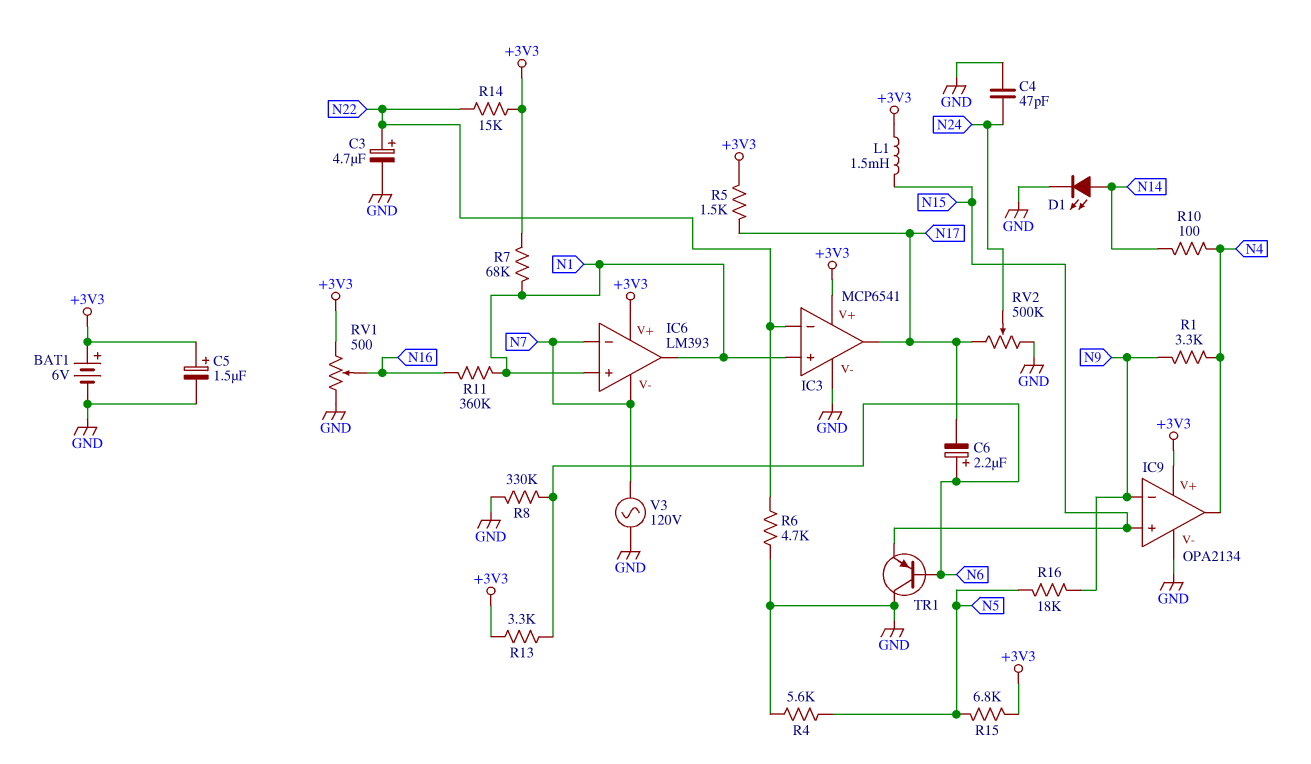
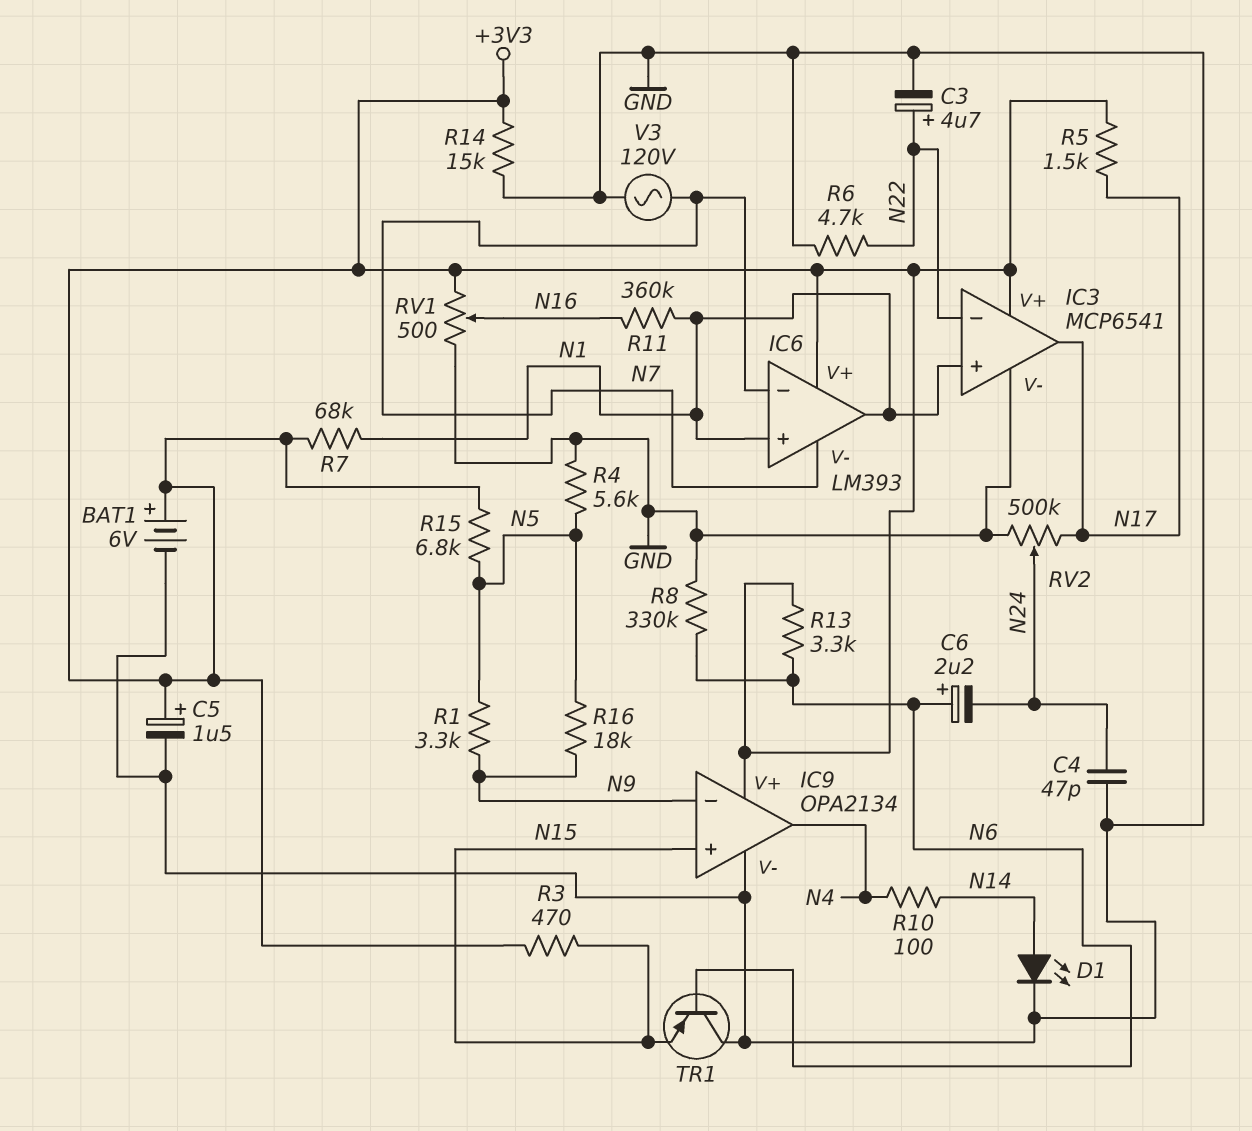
C6: 2.2uF (plus N6, minus N17) -> 2.2uF (plus N6, minus N24)
L1: 1.5mH (+3V3, N15) -> none
R1: 3.3k (N4, N9) -> 3.3k (N5, N9)
R3: none -> 470 (+3V3, N15)
R14: 15k (+3V3, N22) -> 15k (+3V3, GND)

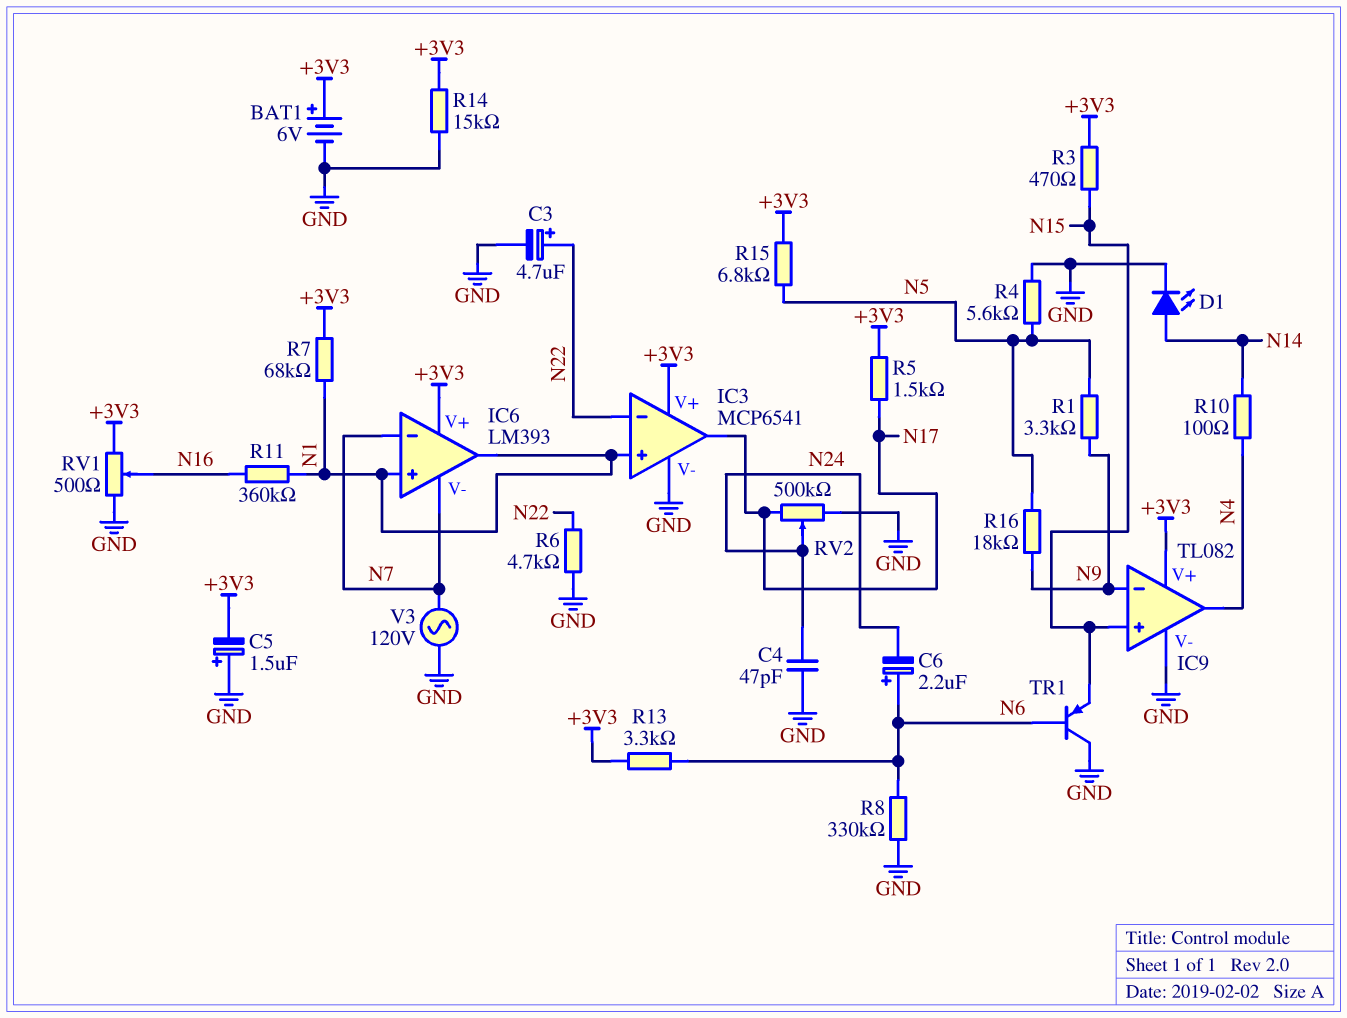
C5: 1.5uF (plus +3V3, minus GND) -> 1.5uF (plus GND, minus +3V3)
IC9: OPA2134 -> TL082

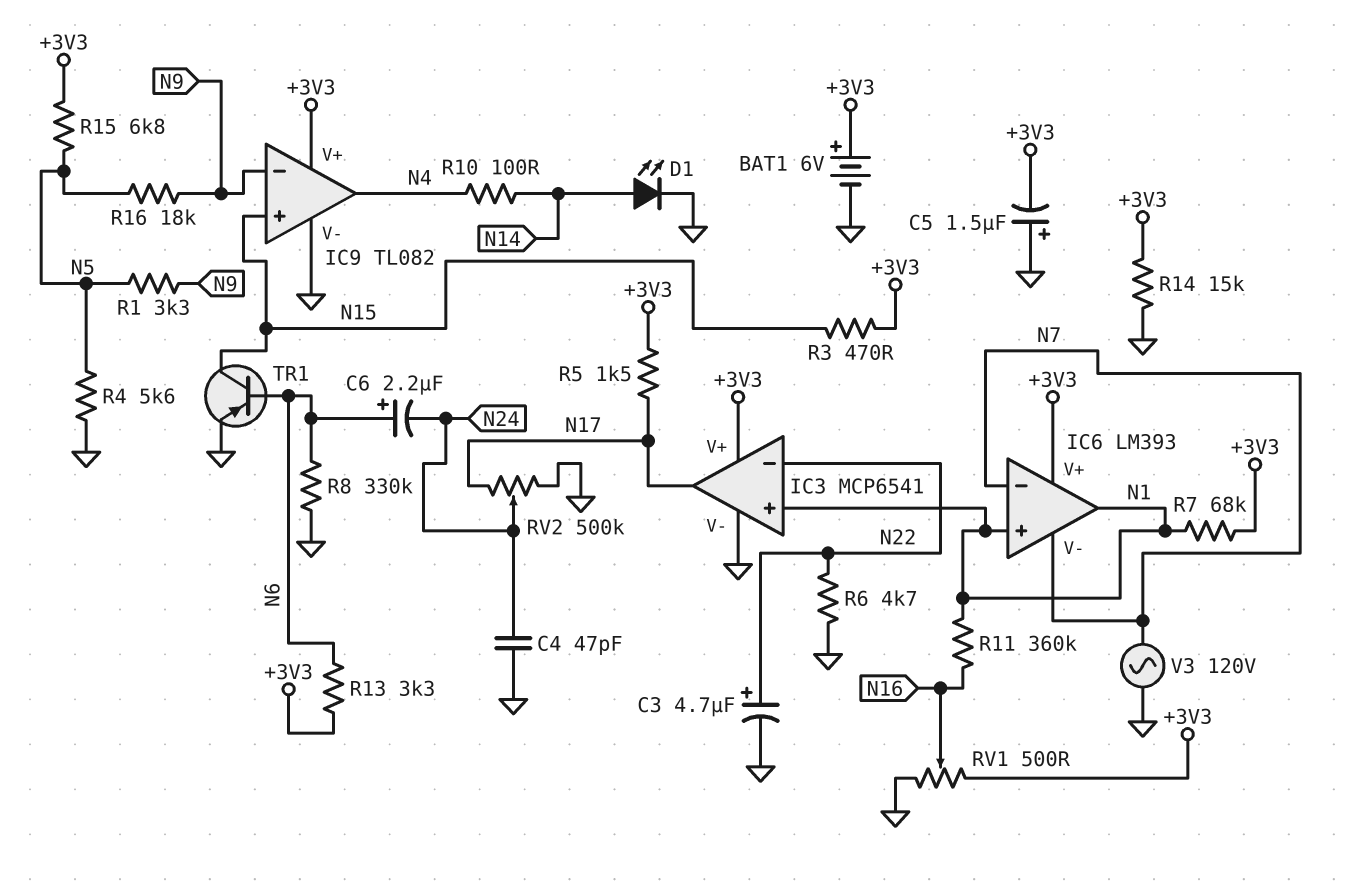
TR1: PNP (B N6, C GND, E N15) -> PNP (B N6, C N15, E GND)

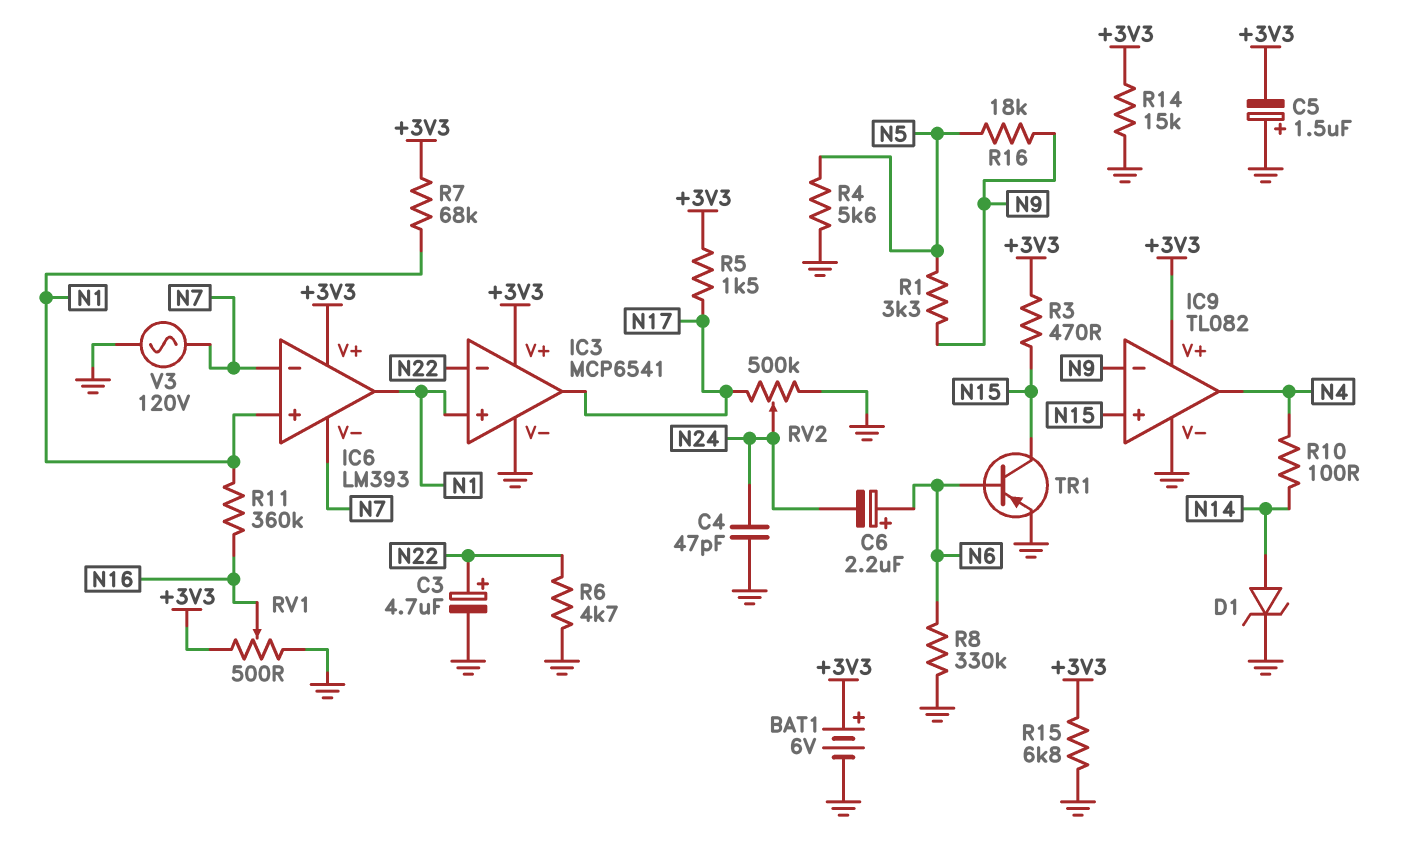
D1: LED (A N14, K GND) -> zener (A N14, K GND)
R13: 3.3k (+3V3, N6) -> none
R15: 6.8k (+3V3, N5) -> 6.8k (+3V3, GND)

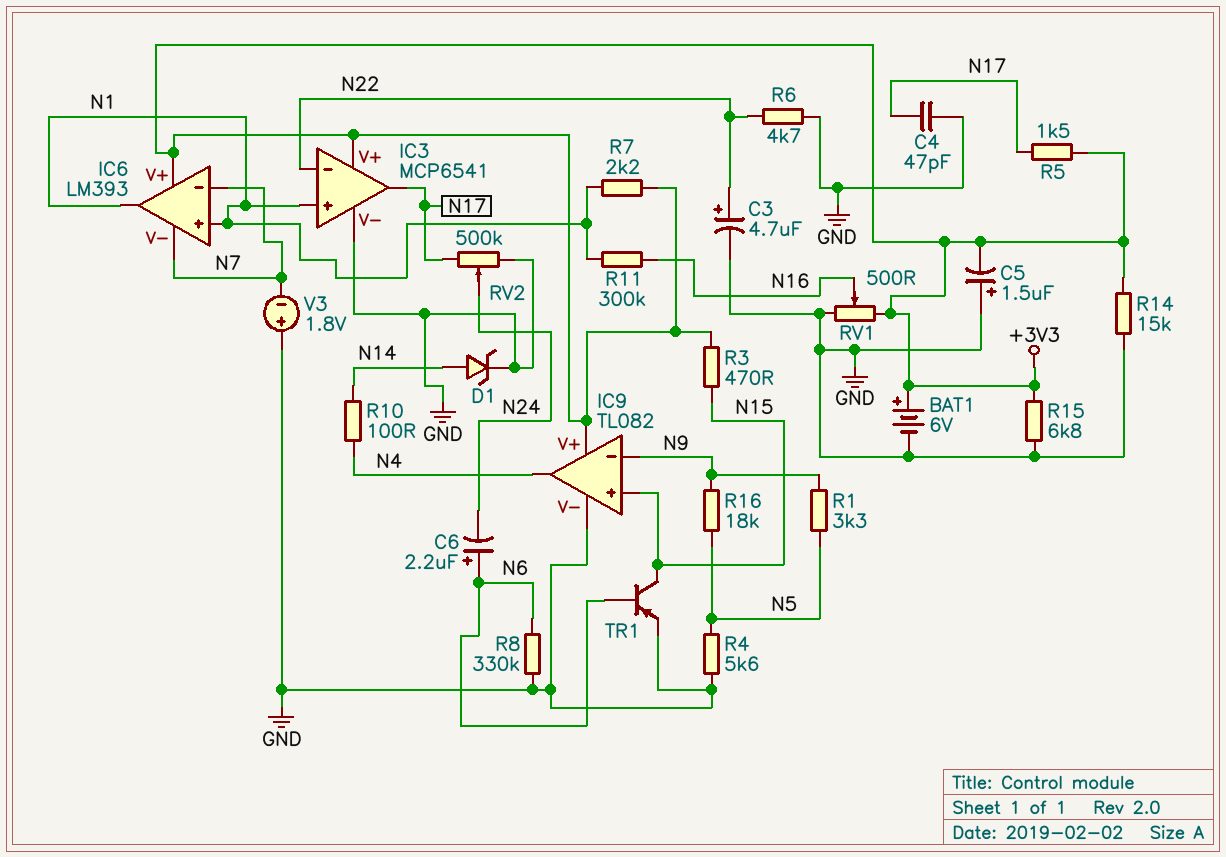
C4: 47pF (GND, N24) -> 47pF (GND, N17)
R7: 68k (+3V3, N1) -> 2.2k (+3V3, N1)
R11: 360k (N1, N16) -> 300k (N1, N16)
V3: AC 120V (GND, N7) -> 1.8V (plus GND, minus N7)

